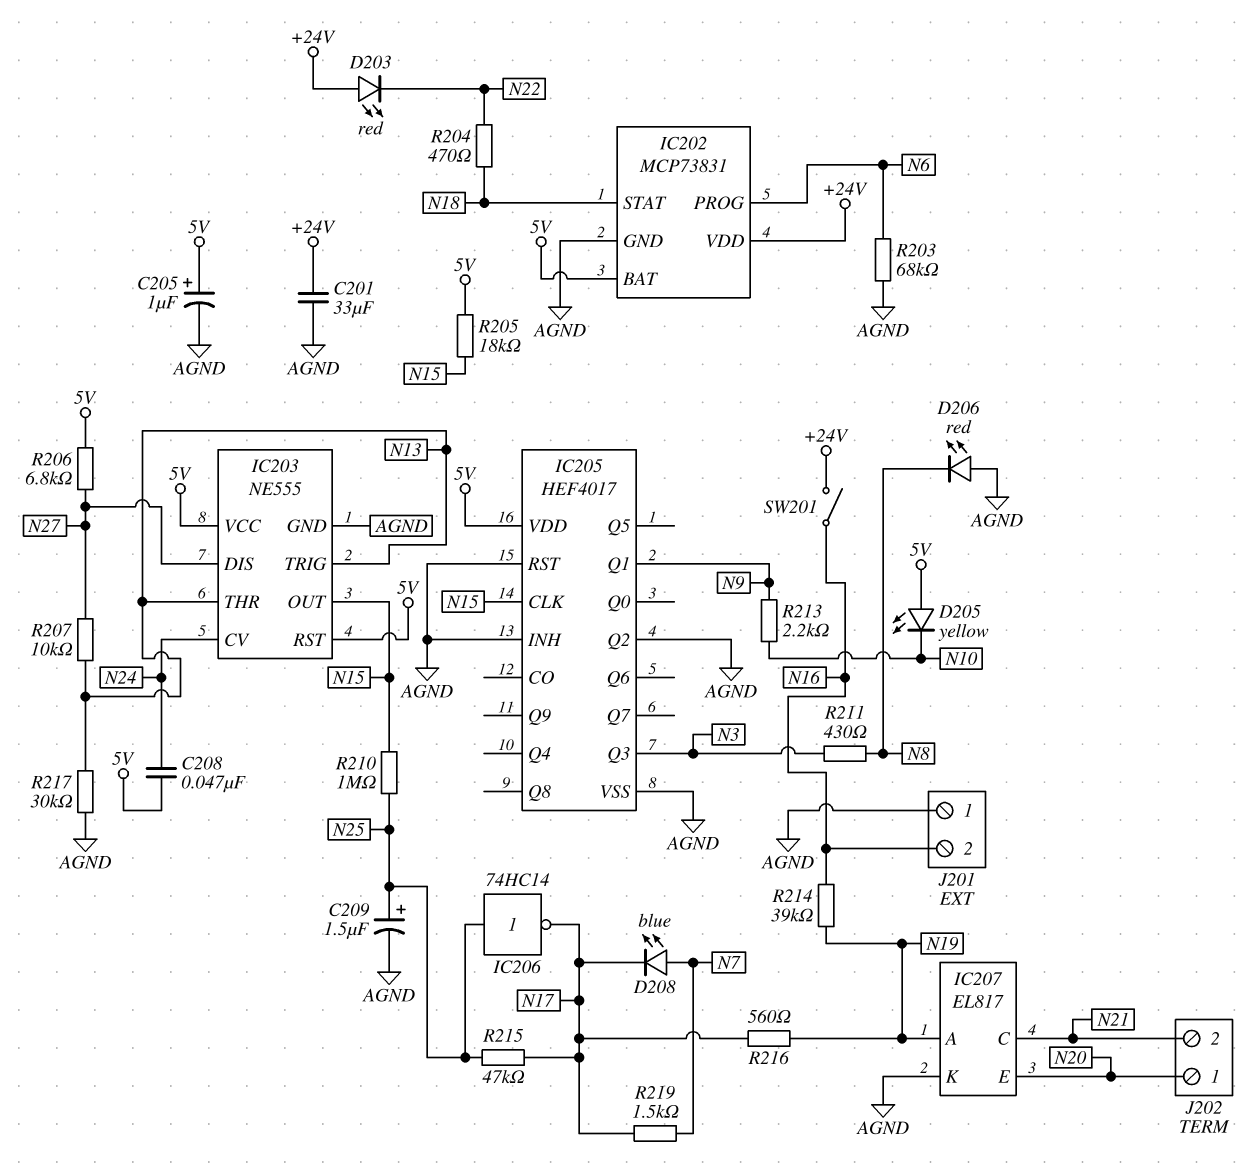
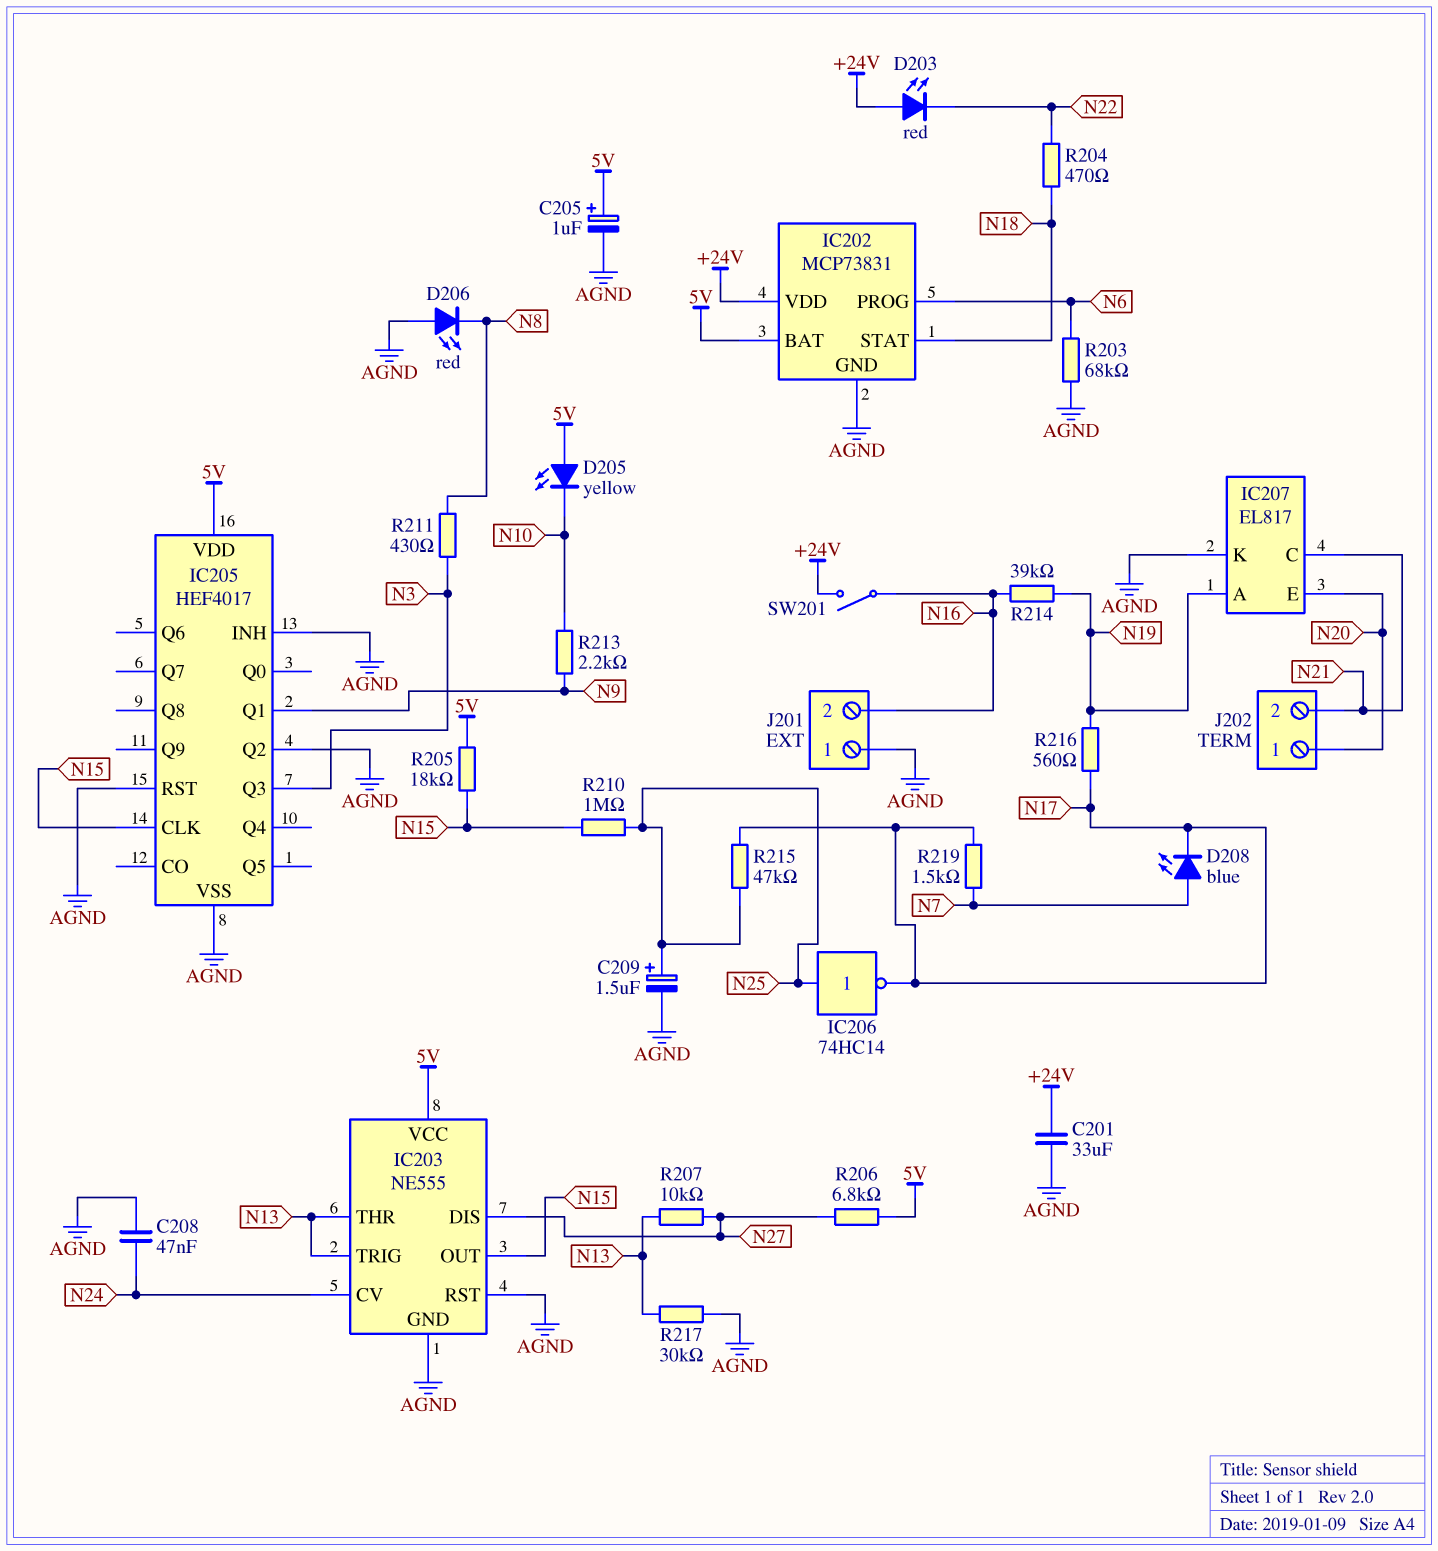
C208: 47nF (5V, N24) -> 47nF (AGND, N24)
IC203 pin RST: 5V -> AGND

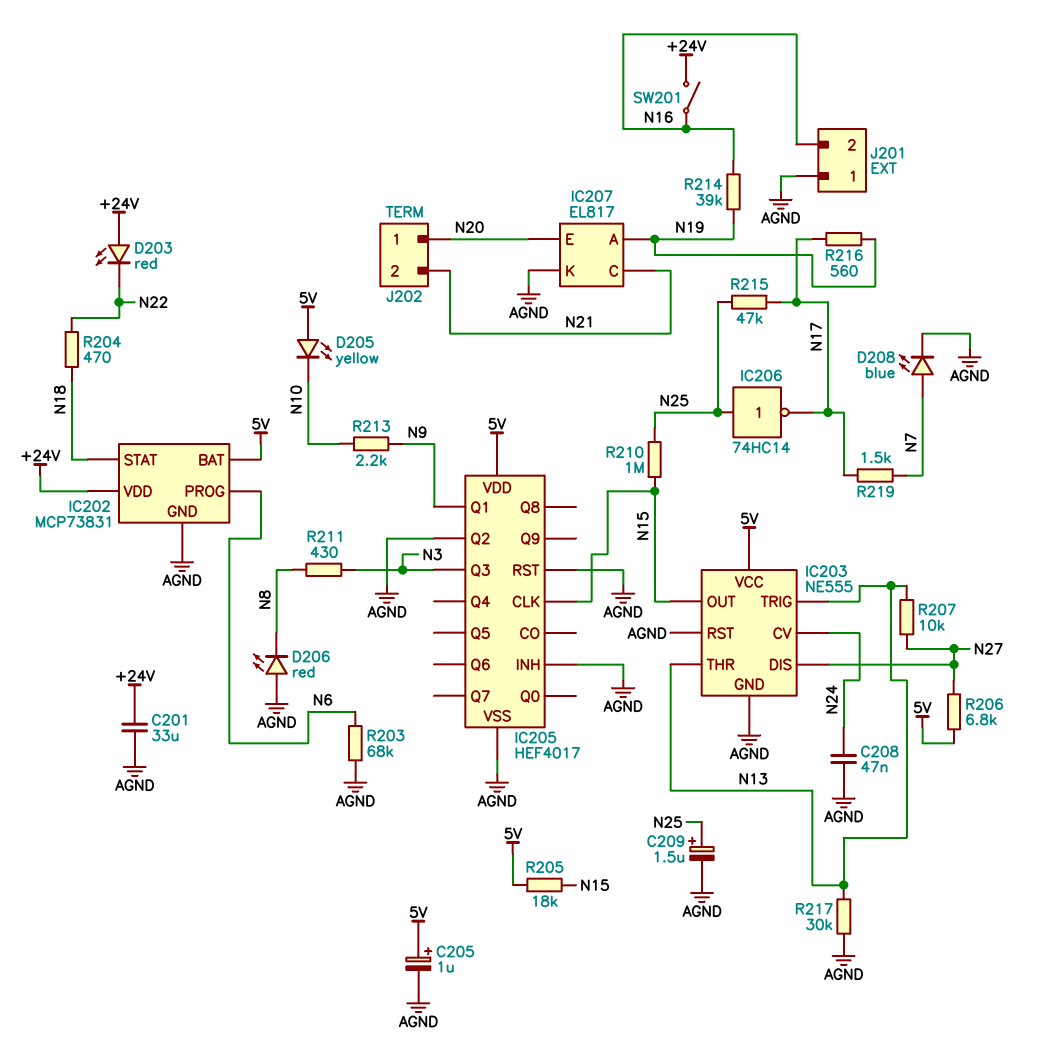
D208: LED blue (A N7, K N17) -> LED blue (A N7, K AGND)

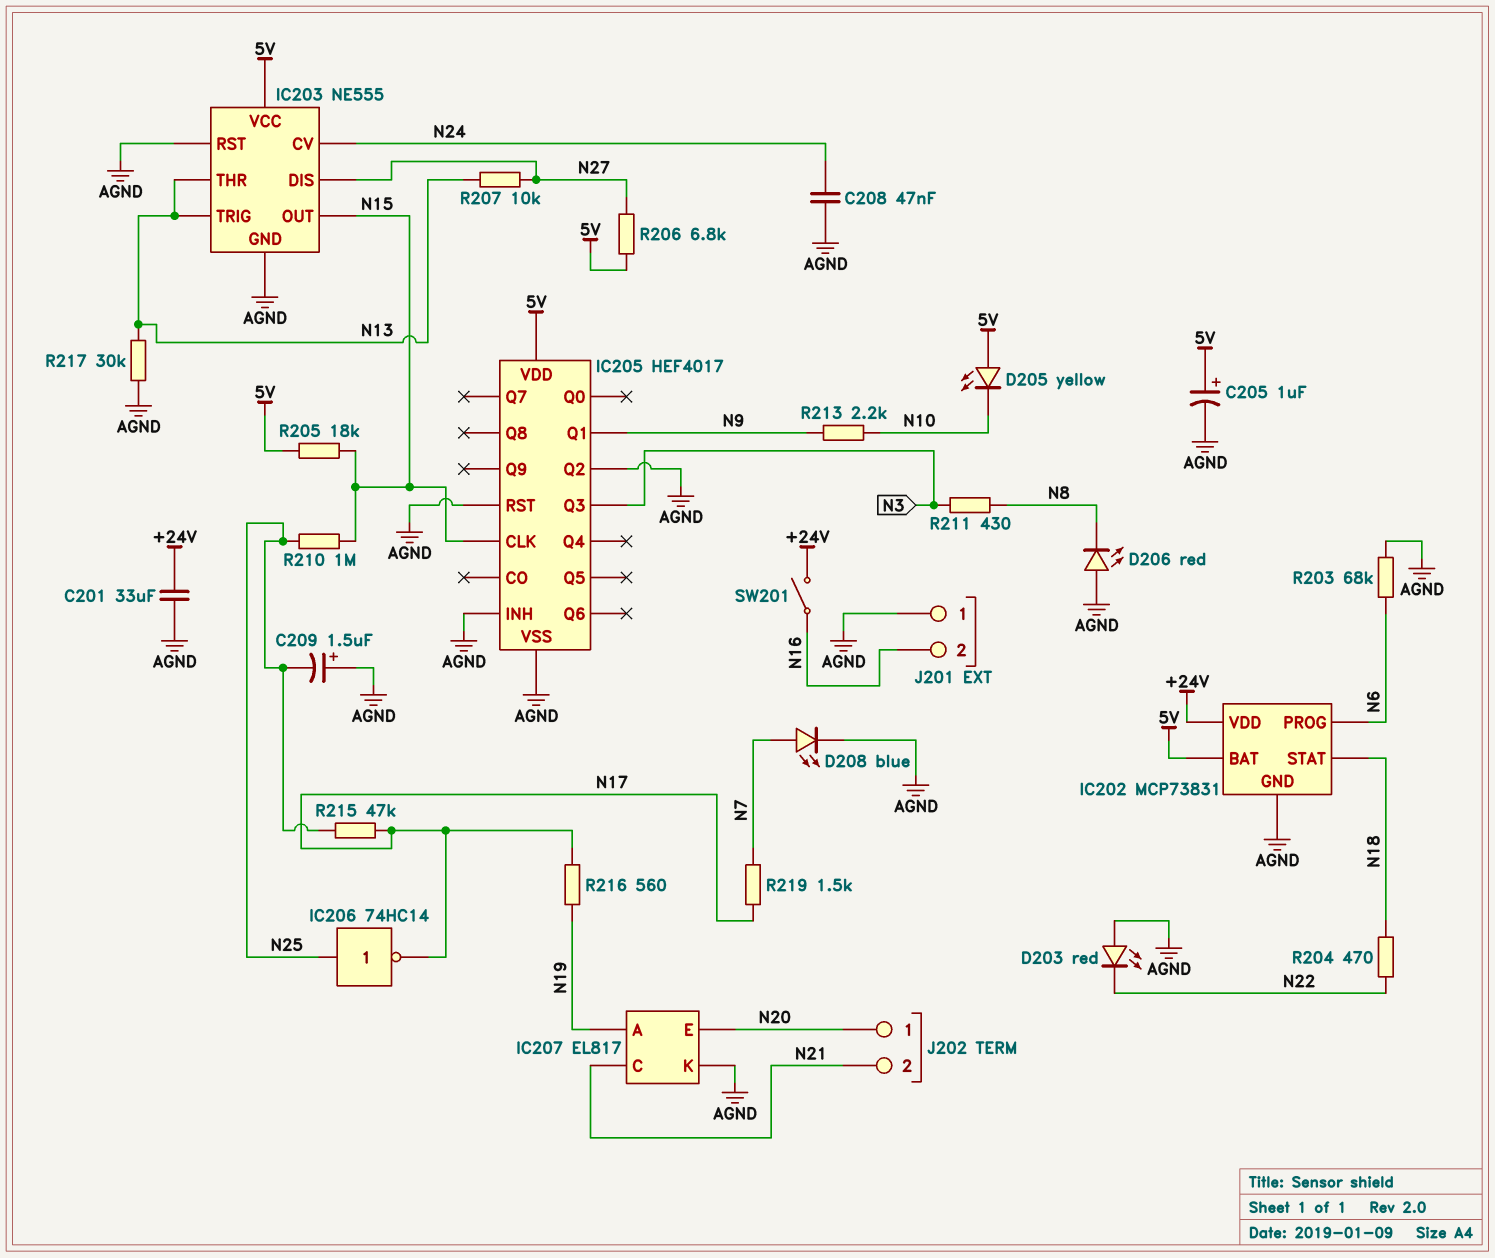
C209: 1.5uF (plus N25, minus AGND) -> 1.5uF (plus AGND, minus N25)
D203: LED red (A +24V, K N22) -> LED red (A AGND, K N22)
R214: 39k (N16, N19) -> none

